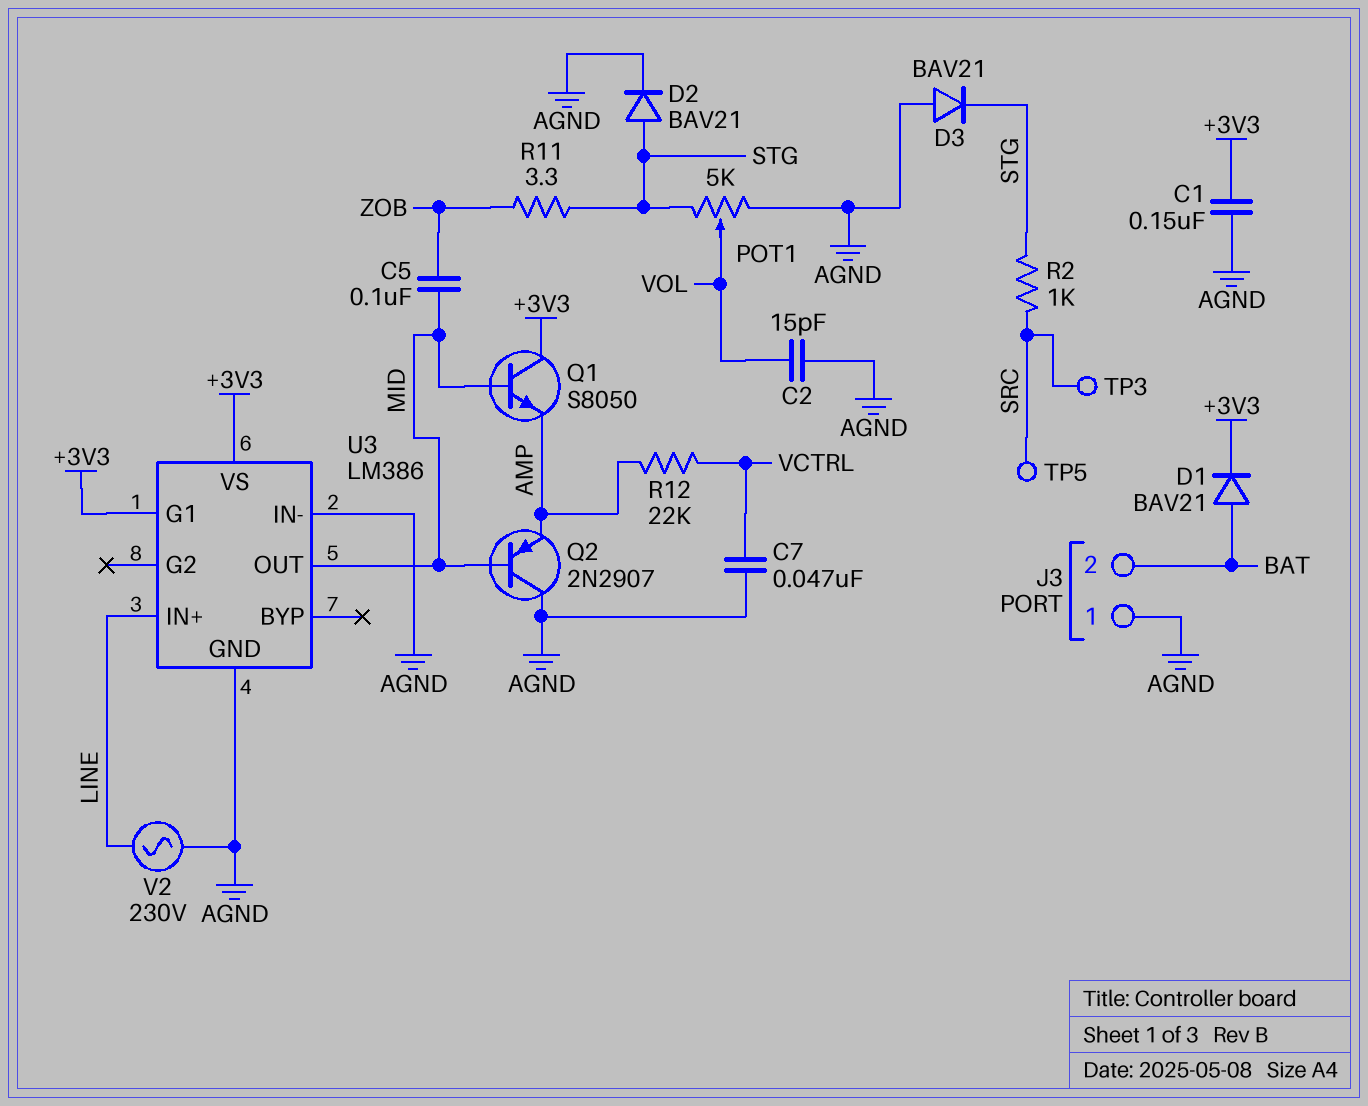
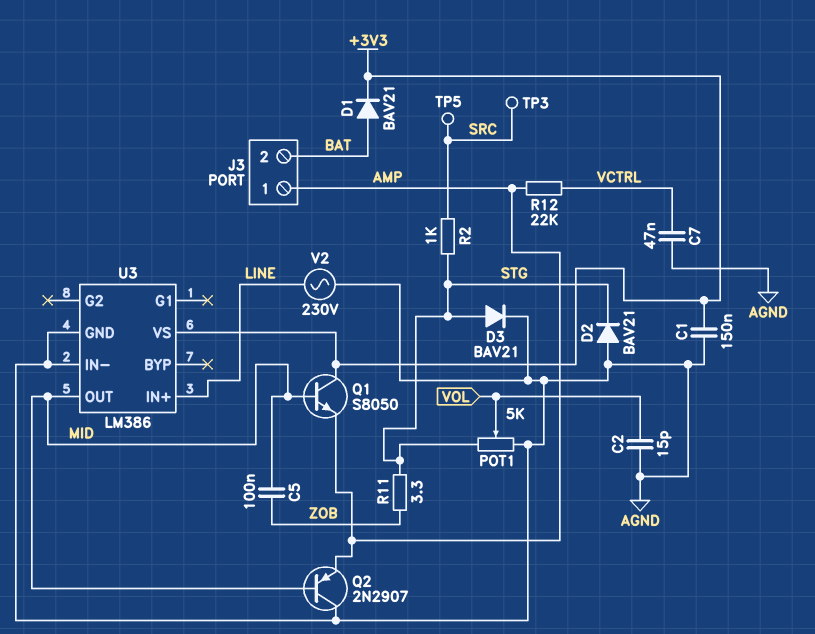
D2: diode BAV21 (A STG, K AGND) -> diode BAV21 (A AGND, K STG)
D3: diode BAV21 (A AGND, K STG) -> diode BAV21 (A STG, K AGND)
J3 pin 1: AGND -> AMP
U3 pin G1: +3V3 -> none

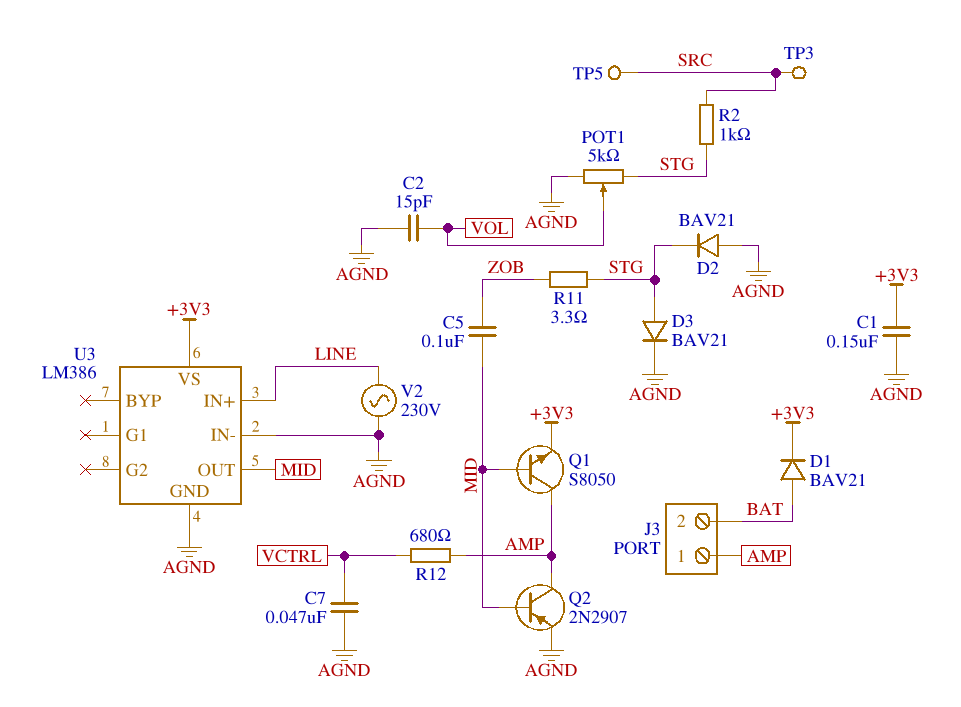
Q1: NPN S8050 (B MID, C +3V3, E AMP) -> NPN S8050 (B MID, C AMP, E +3V3)
Q2: PNP 2N2907 (B MID, C AGND, E AMP) -> PNP 2N2907 (B MID, C AMP, E AGND)
R12: 22k (AMP, VCTRL) -> 680 (AMP, VCTRL)

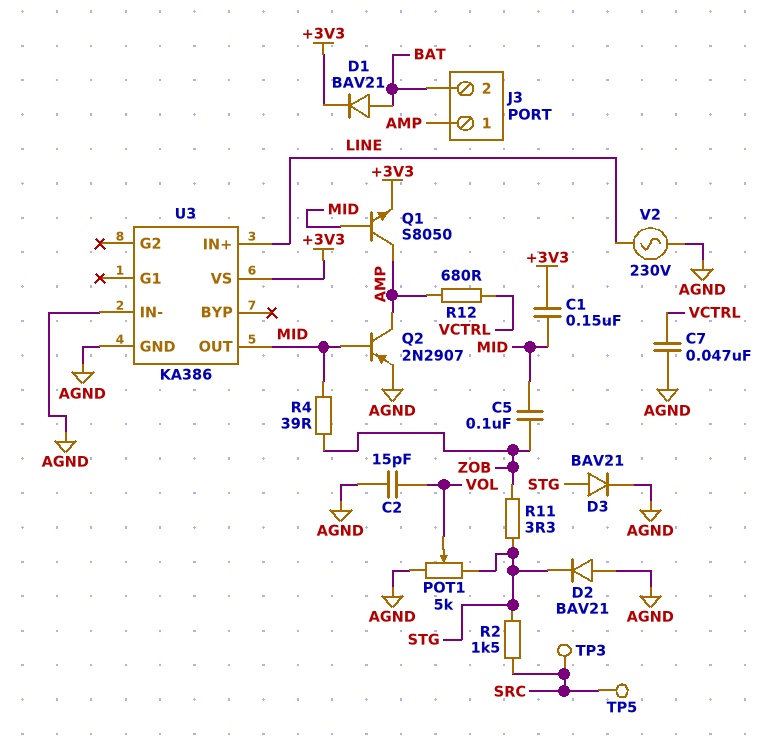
C1: 150nF (+3V3, AGND) -> 150nF (+3V3, MID)
R2: 1k (SRC, STG) -> 1.5k (SRC, STG)
R4: none -> 39 (MID, ZOB)
U3: LM386 -> KA386

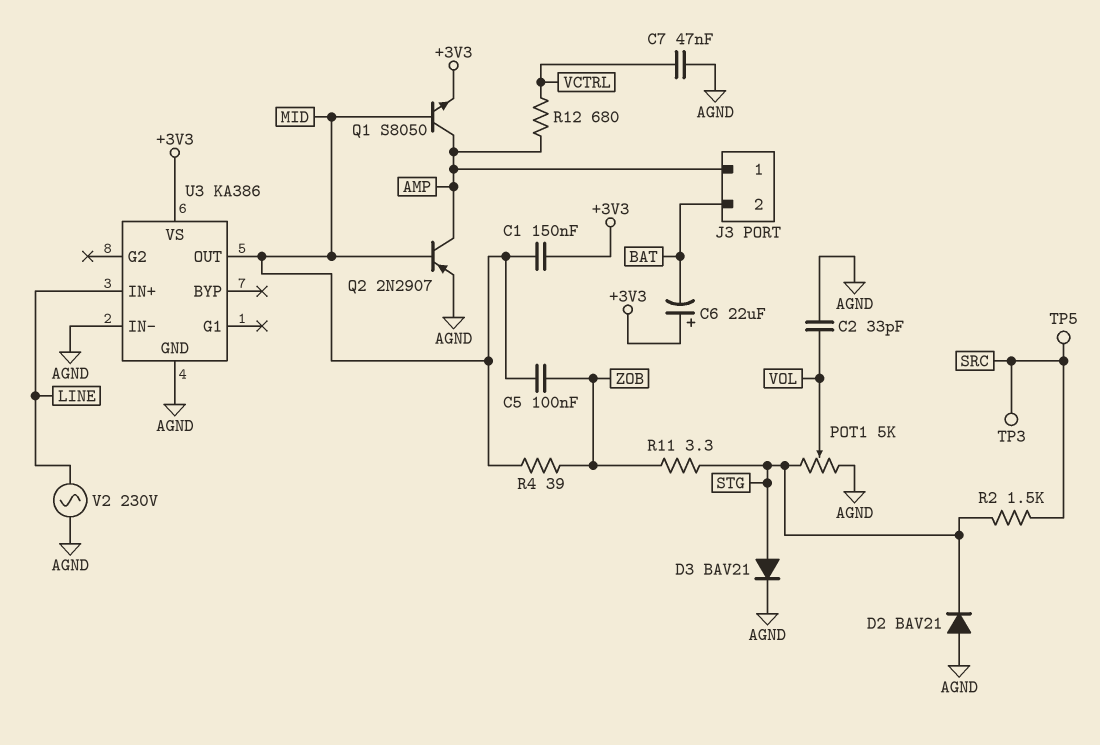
C2: 15pF (AGND, VOL) -> 33pF (AGND, VOL)
C6: none -> 22uF (plus +3V3, minus BAT)
D1: diode BAV21 (A BAT, K +3V3) -> none

